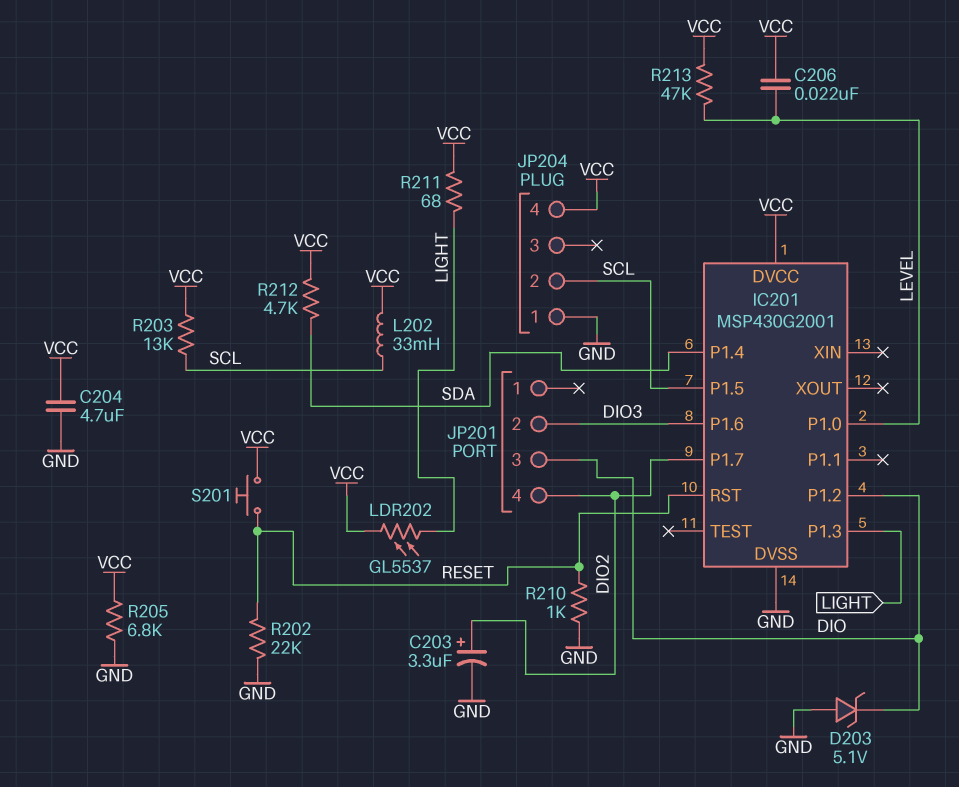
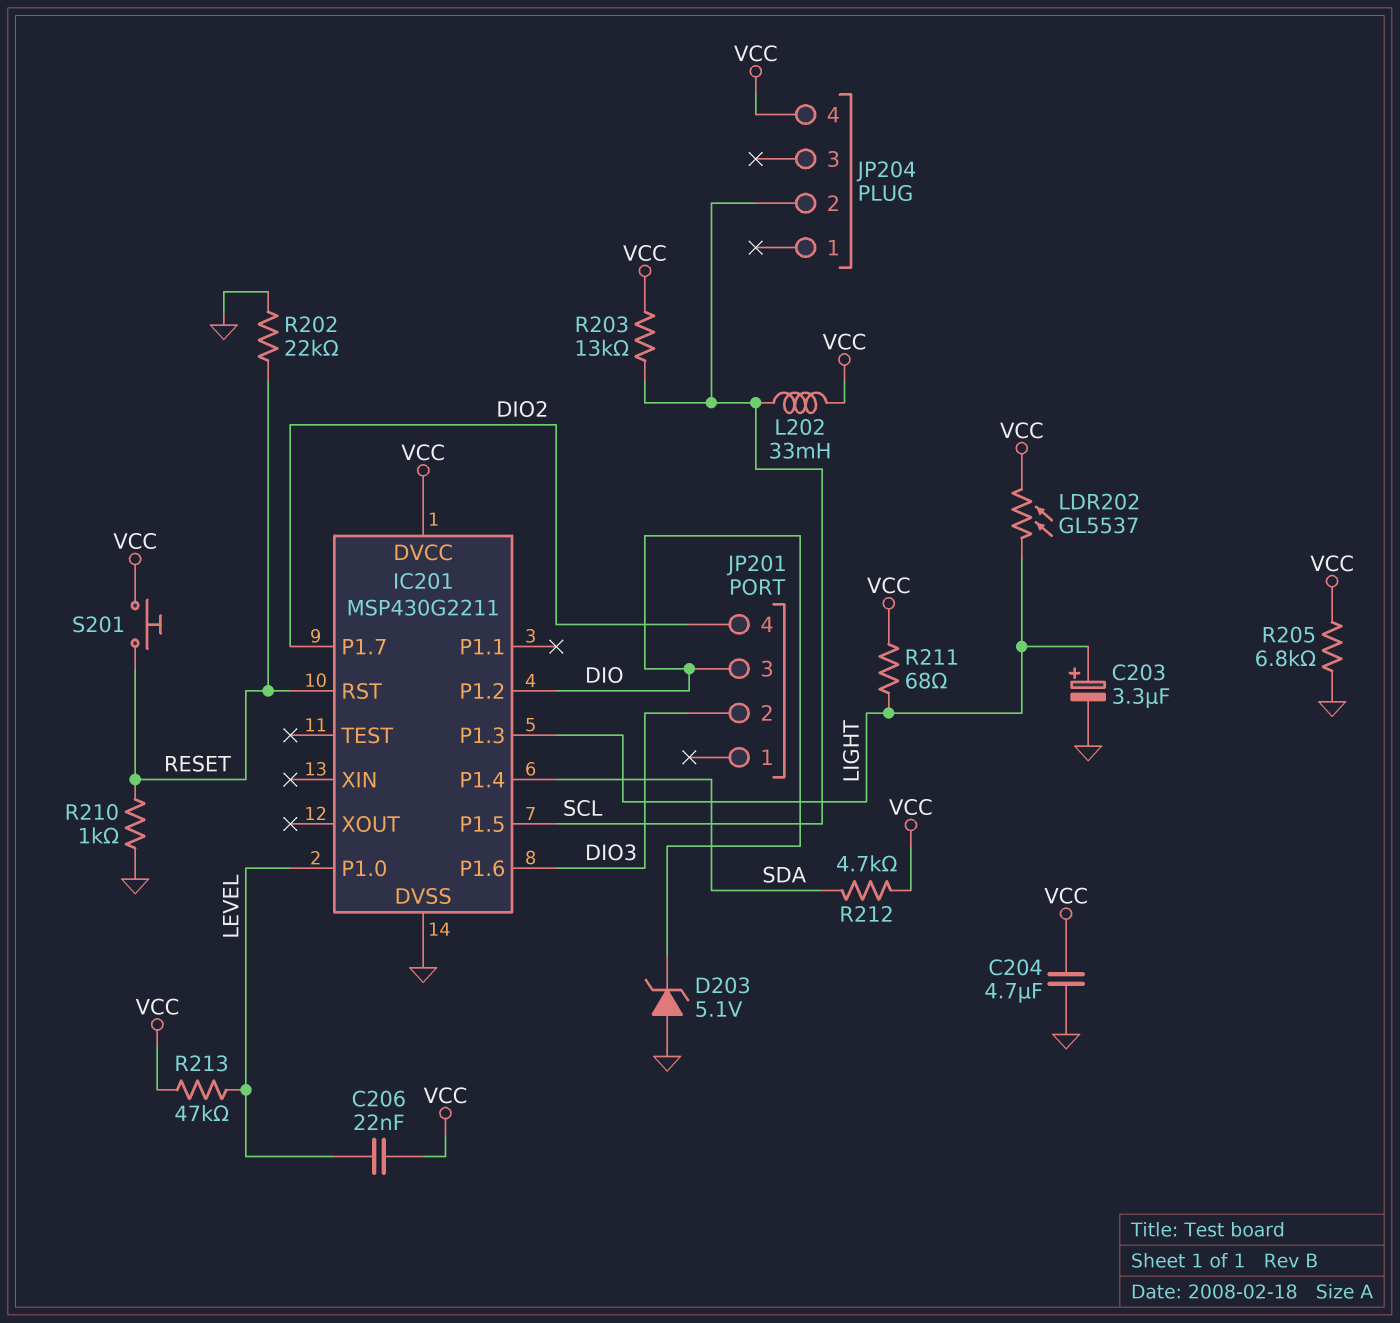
C203: 3.3uF (plus DIO2, minus GND) -> 3.3uF (plus LIGHT, minus GND)
IC201: MSP430G2001 -> MSP430G2211
JP204 pin 1: GND -> none

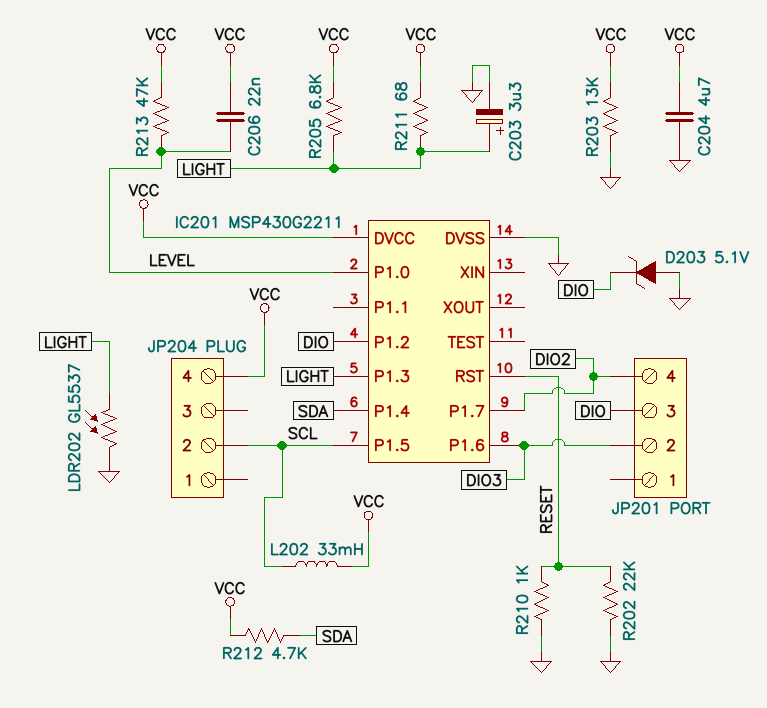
LDR202: GL5537 (LIGHT, VCC) -> GL5537 (GND, LIGHT)
R203: 13k (SCL, VCC) -> 13k (GND, VCC)
R205: 6.8k (GND, VCC) -> 6.8k (LIGHT, VCC)
S201: button (RESET, VCC) -> none

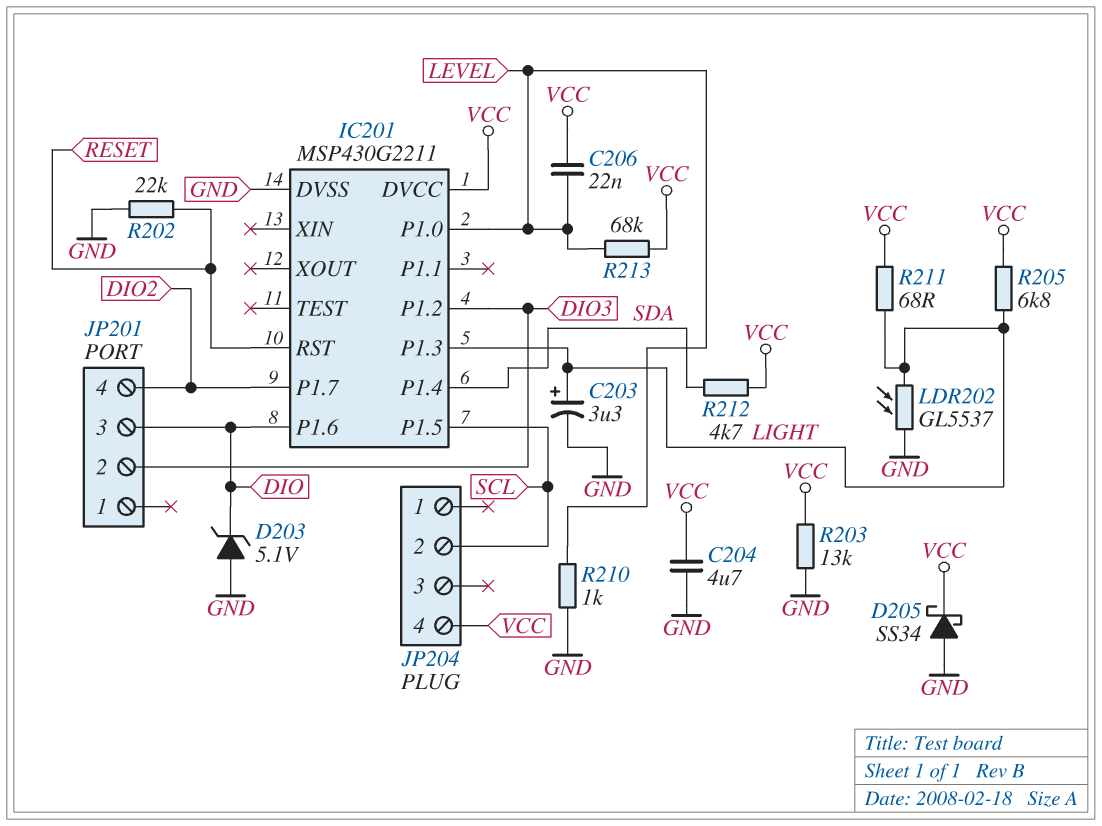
D205: none -> schottky SS34 (A GND, K VCC)
IC201 pin P1.2: DIO -> DIO3
IC201 pin P1.6: DIO3 -> DIO
L202: 33mH (SCL, VCC) -> none
R210: 1k (GND, RESET) -> 1k (GND, LEVEL)
R213: 47k (LEVEL, VCC) -> 68k (LEVEL, VCC)

